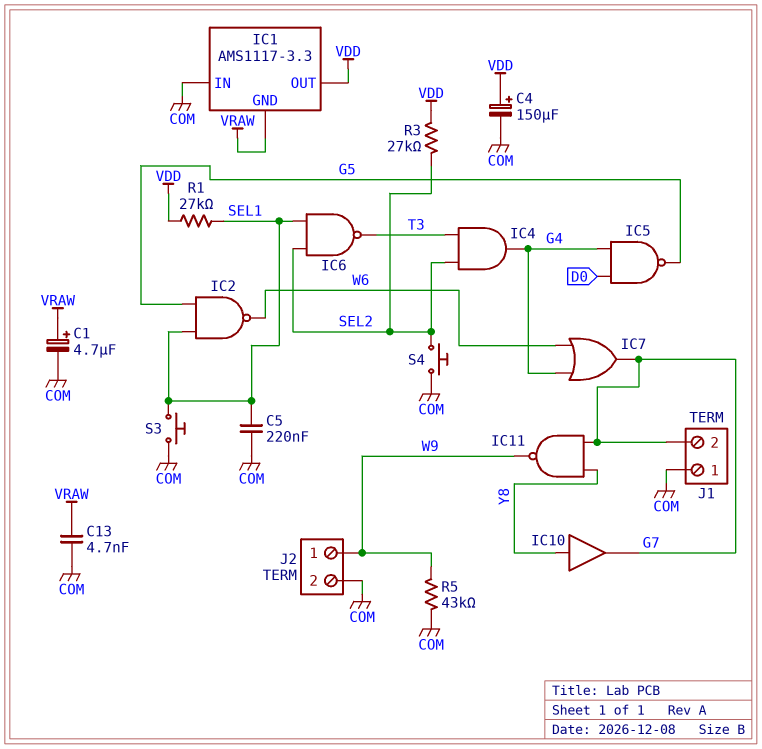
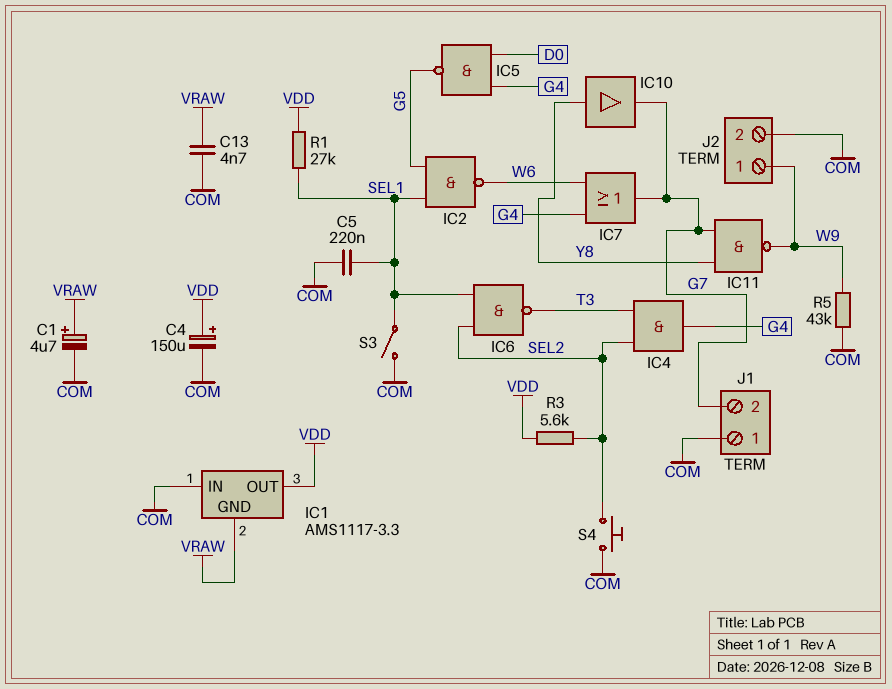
R3: 27k (SEL2, VDD) -> 5.6k (SEL2, VDD)
S3: button (COM, SEL1) -> switch (COM, SEL1)

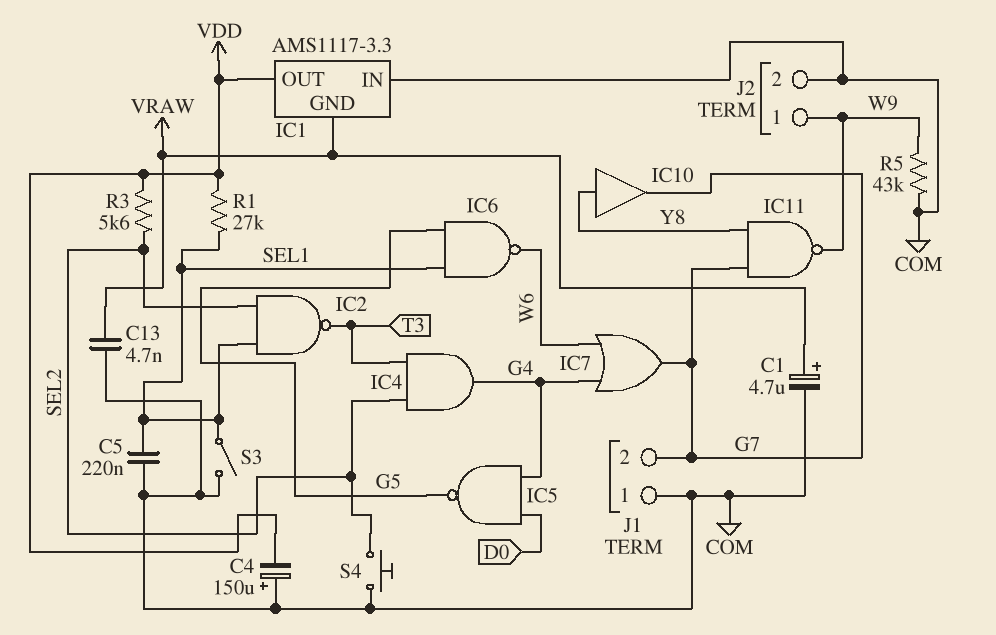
C4: 150uF (plus VDD, minus COM) -> 150uF (plus COM, minus VDD)
IC2: NAND (in G5, in SEL1, out W6) -> NAND (in SEL1, in SEL2, out T3)
IC6: NAND (in SEL1, in SEL2, out T3) -> NAND (in G5, in SEL1, out W6)

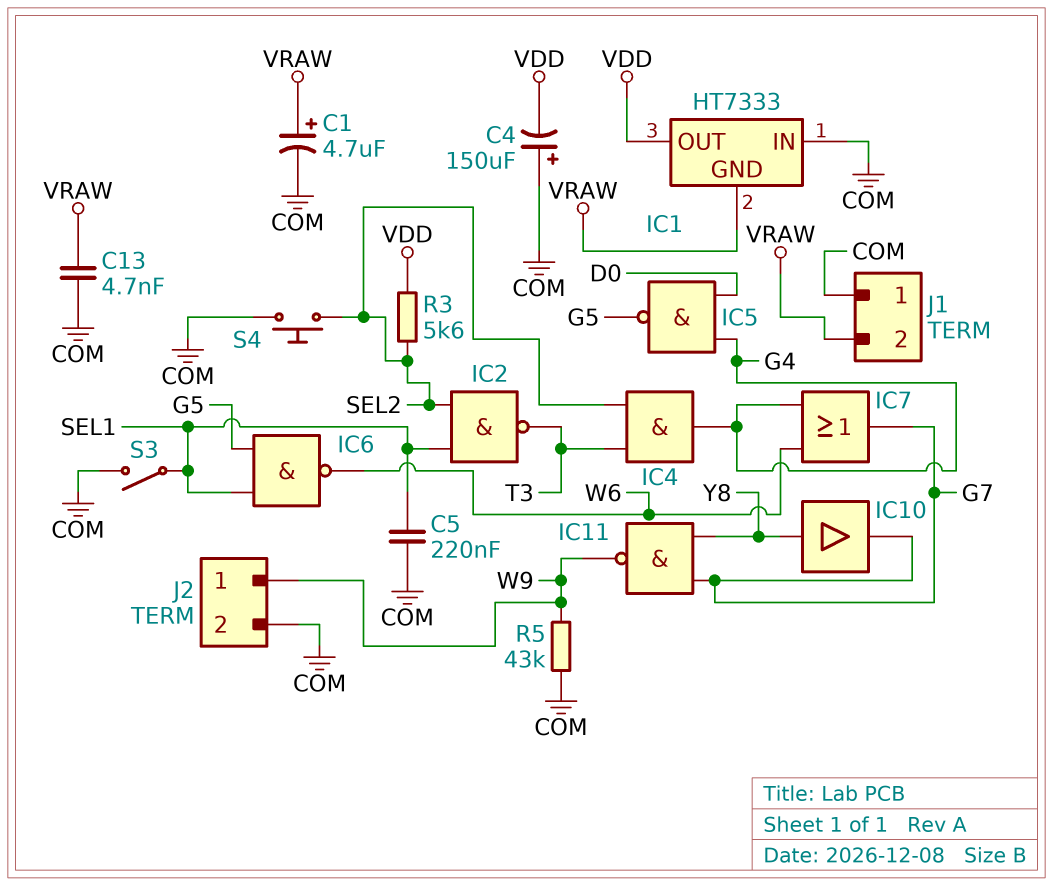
IC1: AMS1117-3.3 -> HT7333
J1 pin 2: G7 -> VRAW
R1: 27k (SEL1, VDD) -> none

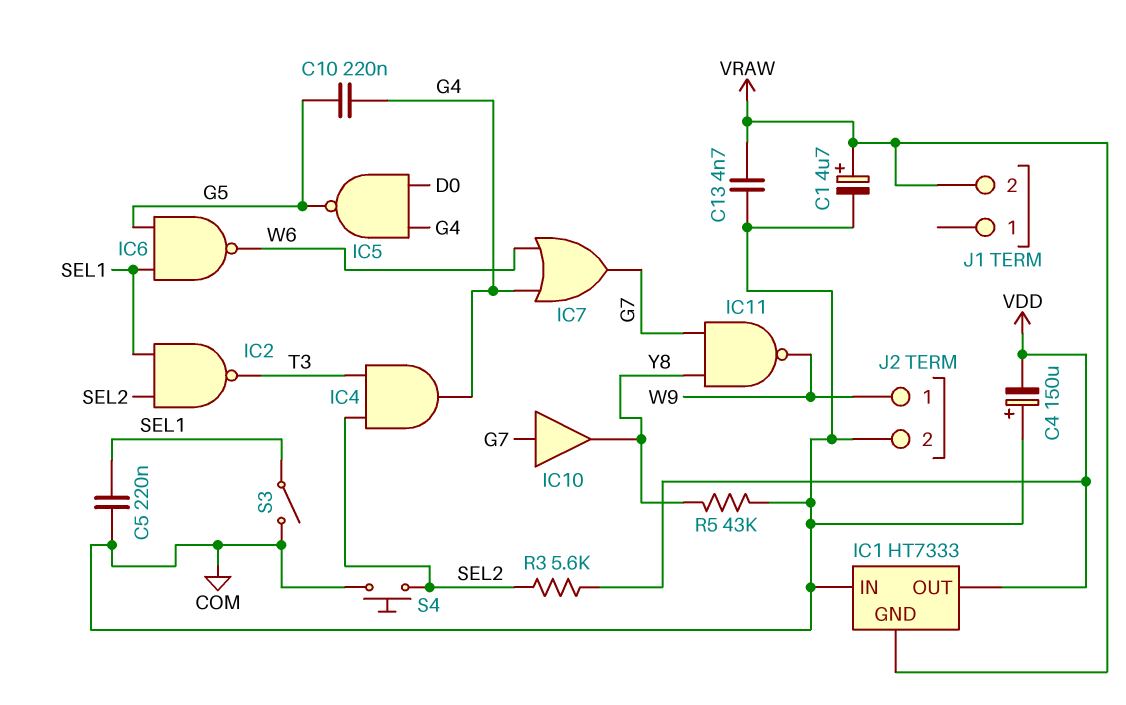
C10: none -> 220nF (G4, G5)
IC10: buffer (in Y8, out G7) -> buffer (in G7, out Y8)
J1 pin 1: COM -> none
R5: 43k (COM, W9) -> 43k (COM, Y8)

